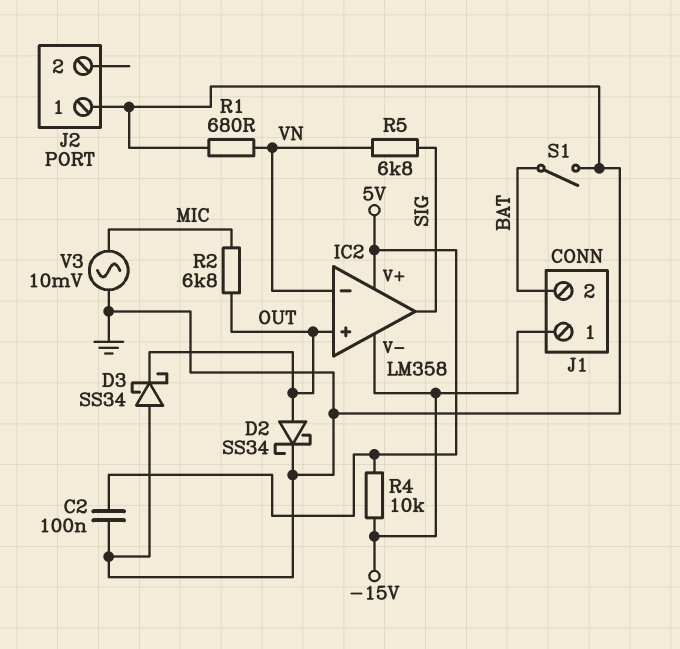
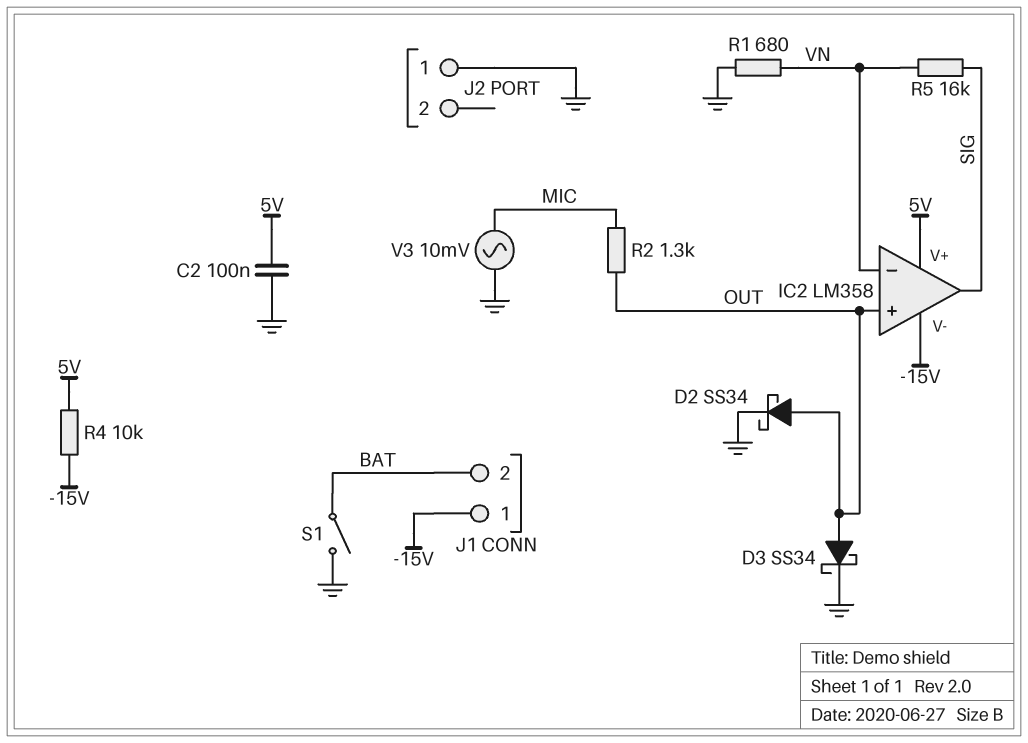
D3: schottky SS34 (A GND, K OUT) -> schottky SS34 (A OUT, K GND)
R2: 6.8k (MIC, OUT) -> 1.3k (MIC, OUT)
R5: 6.8k (SIG, VN) -> 16k (SIG, VN)

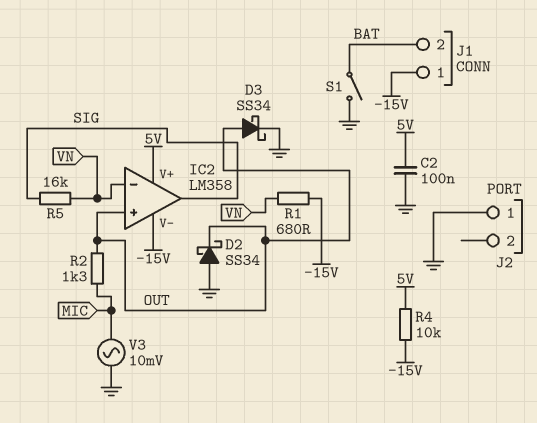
D2: schottky SS34 (A OUT, K GND) -> schottky SS34 (A GND, K OUT)
R1: 680 (GND, VN) -> 680 (-15V, VN)

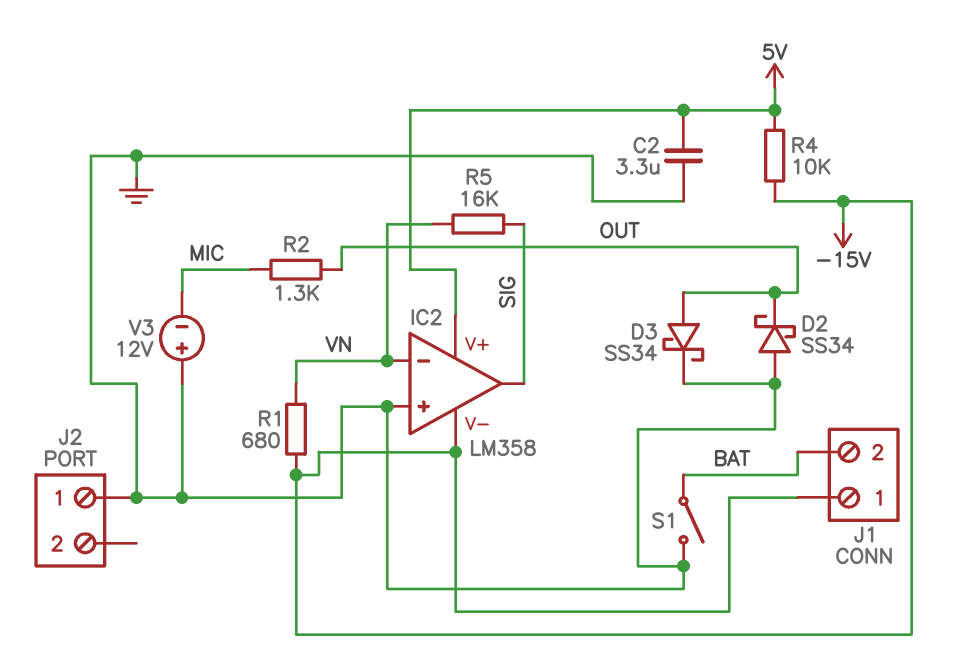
C2: 100nF (5V, GND) -> 3.3uF (5V, GND)
IC2 pin in+: OUT -> GND
V3: AC 10mV (GND, MIC) -> 12V (plus GND, minus MIC)

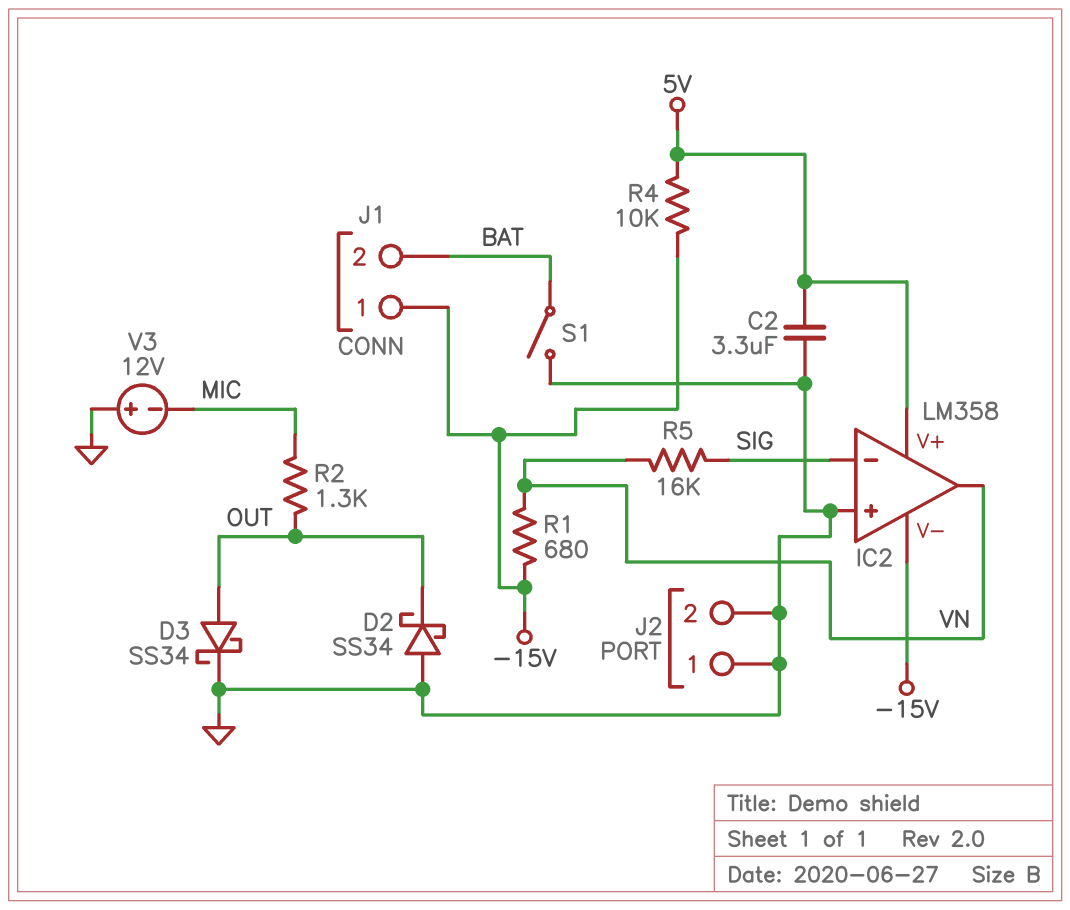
IC2 pin in-: VN -> SIG
IC2 pin out: SIG -> VN
J2 pin 2: none -> GND

